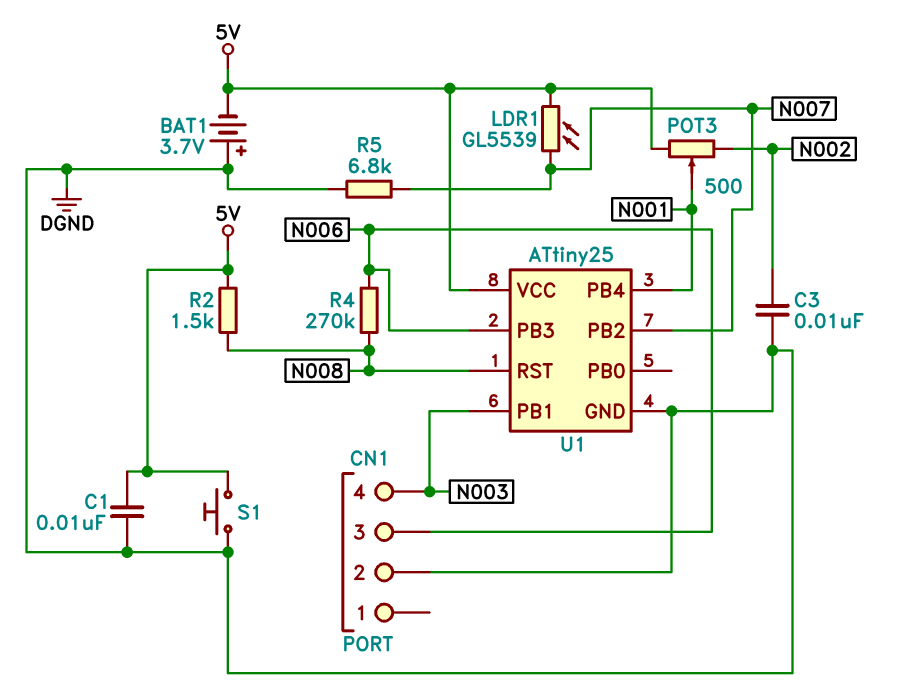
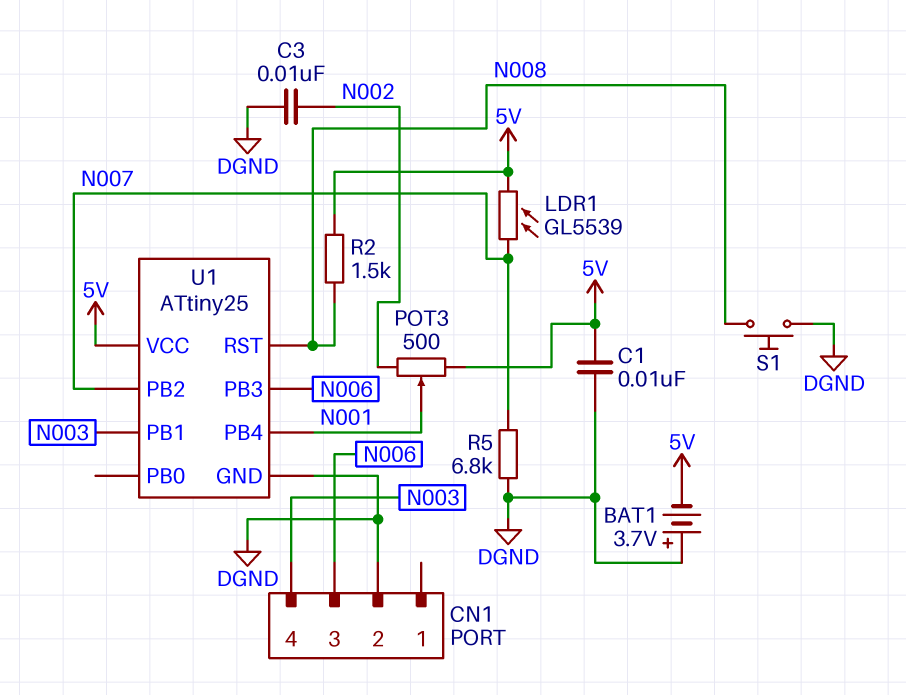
R4: 270k (N006, N008) -> none
S1: button (5V, DGND) -> button (DGND, N008)

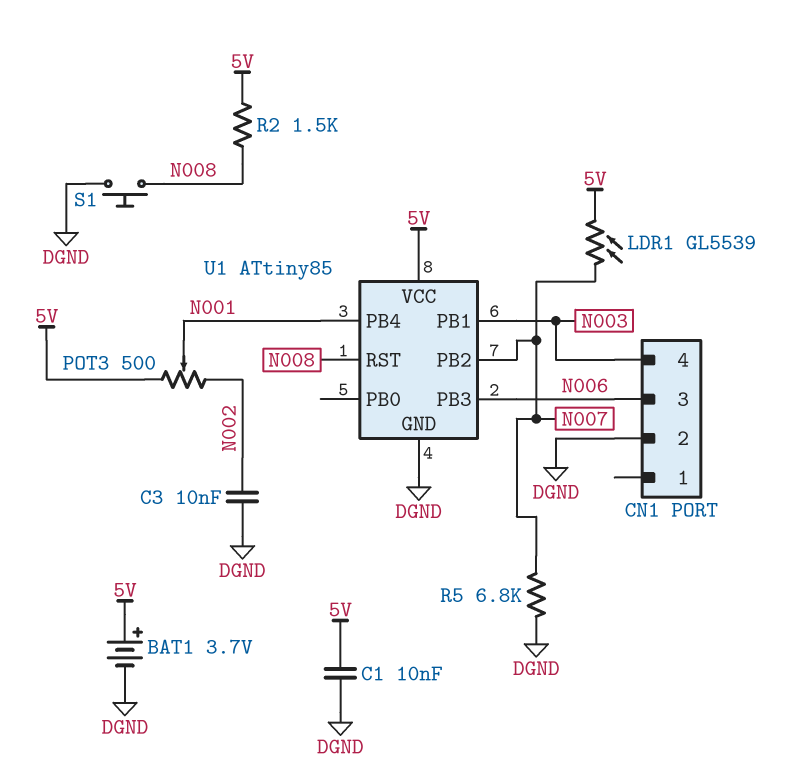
BAT1: 3.7V (plus DGND, minus 5V) -> 3.7V (plus 5V, minus DGND)
U1: ATtiny25 -> ATtiny85

